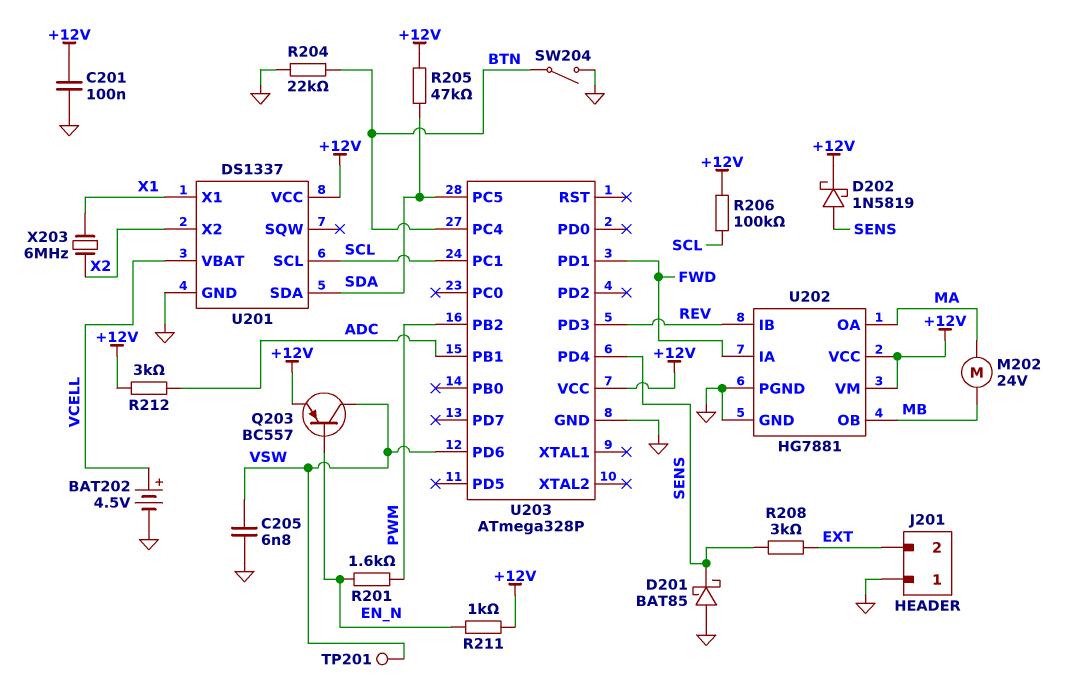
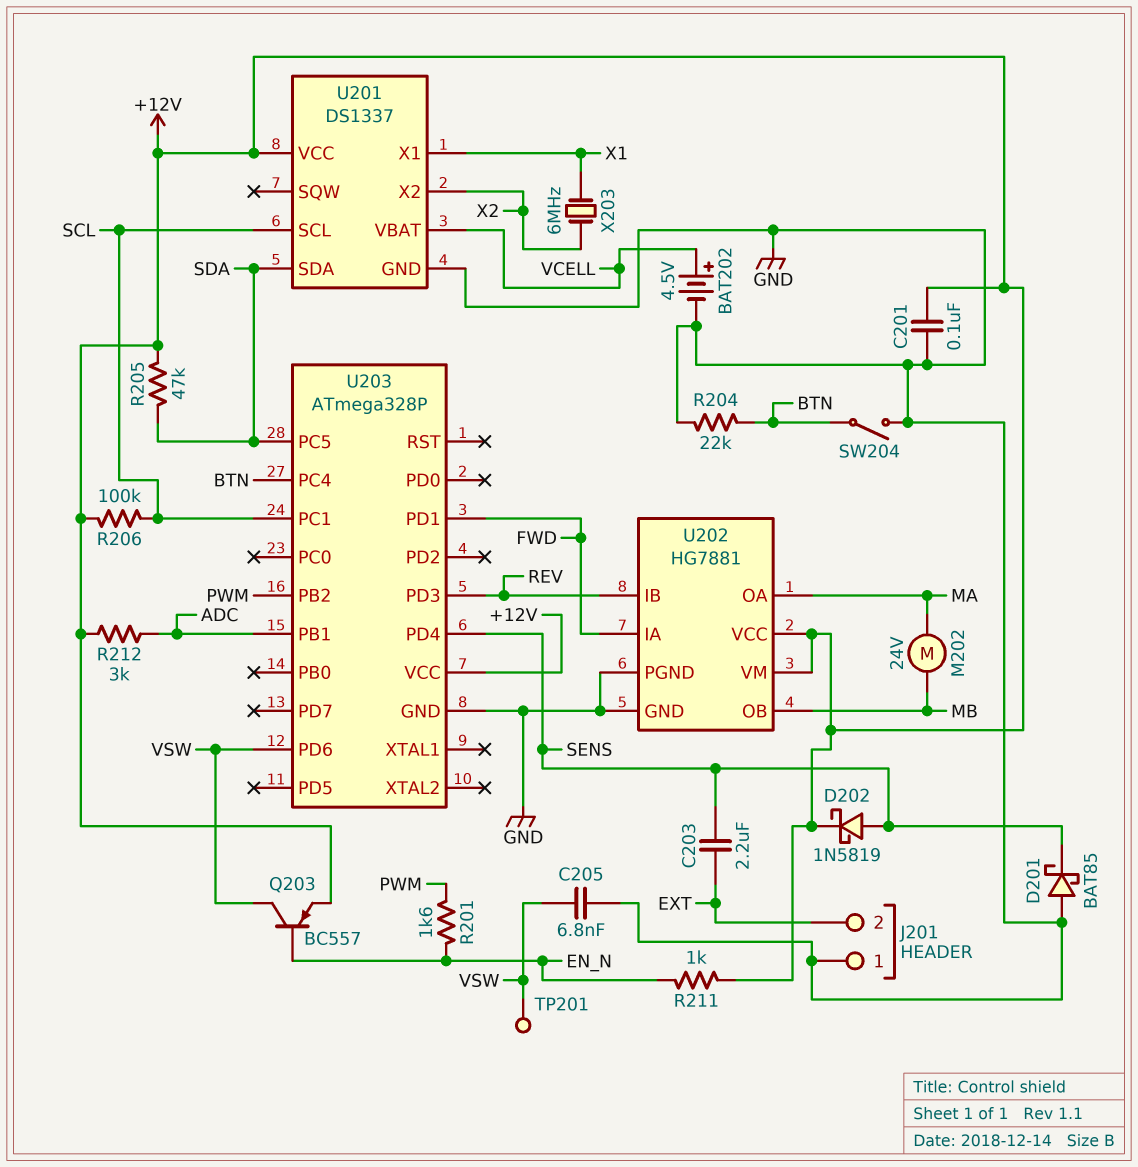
C203: none -> 2.2uF (EXT, SENS)
R208: 3k (EXT, SENS) -> none

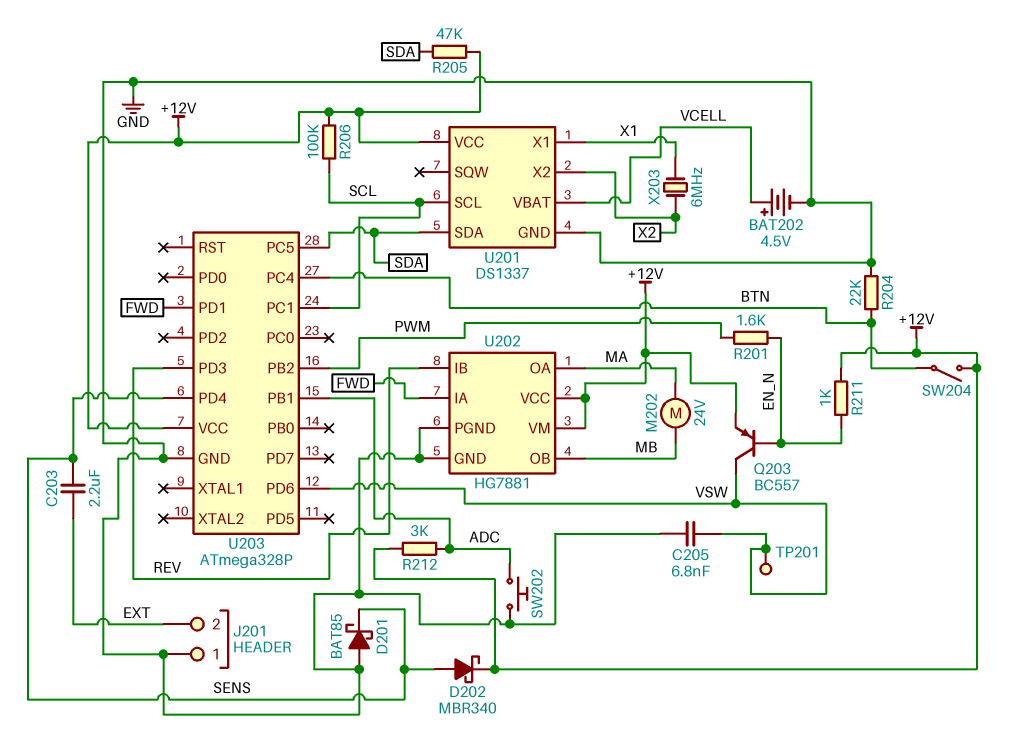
C201: 100nF (+12V, GND) -> none
D202: schottky 1N5819 (A SENS, K +12V) -> schottky MBR340 (A SENS, K +12V)
SW202: none -> button (ADC, GND)
SW204: switch (BTN, GND) -> switch (+12V, BTN)

